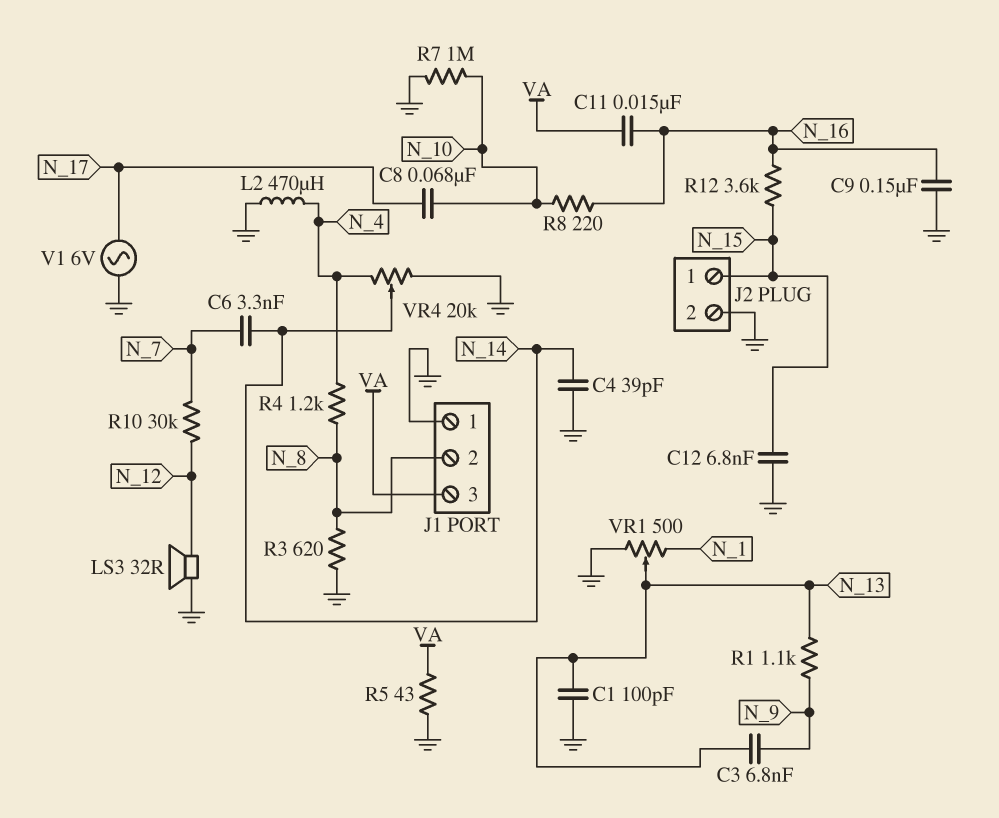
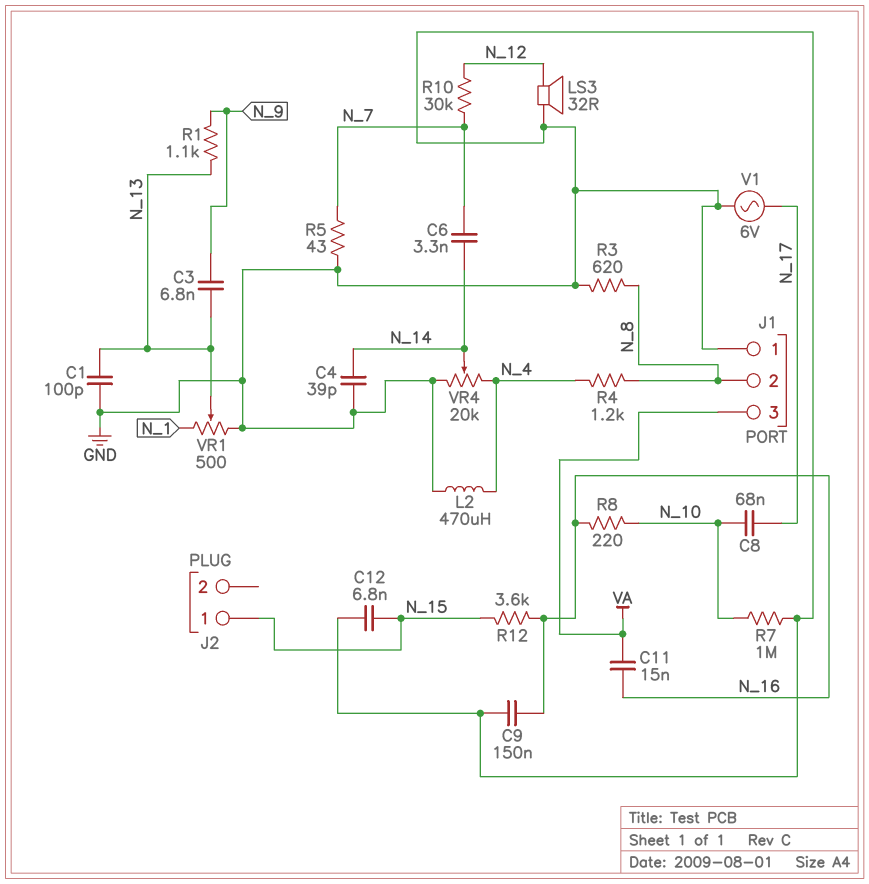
J2 pin 2: GND -> none
R5: 43 (GND, VA) -> 43 (GND, N_7)

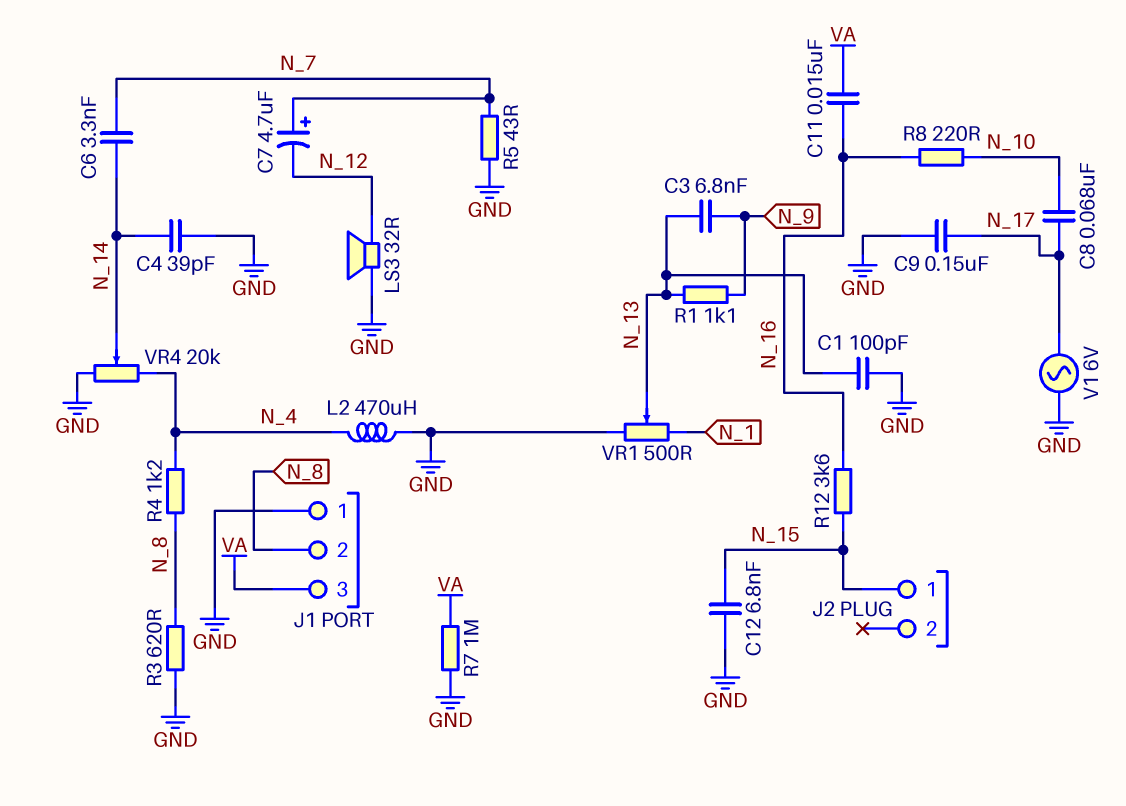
C7: none -> 4.7uF (plus N_7, minus N_12)
C9: 150nF (GND, N_16) -> 150nF (GND, N_17)
R7: 1M (GND, N_10) -> 1M (GND, VA)
R10: 30k (N_7, N_12) -> none

